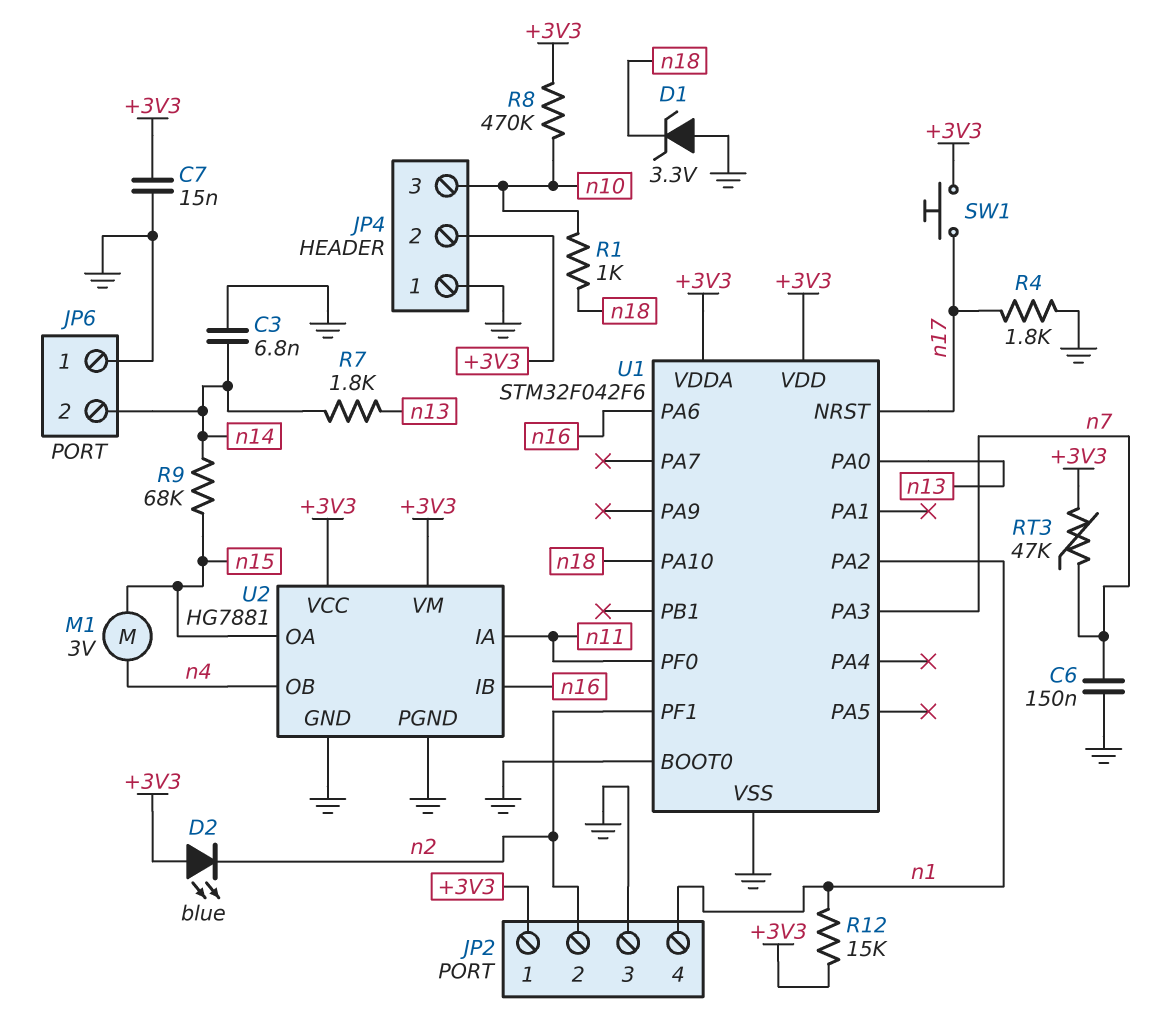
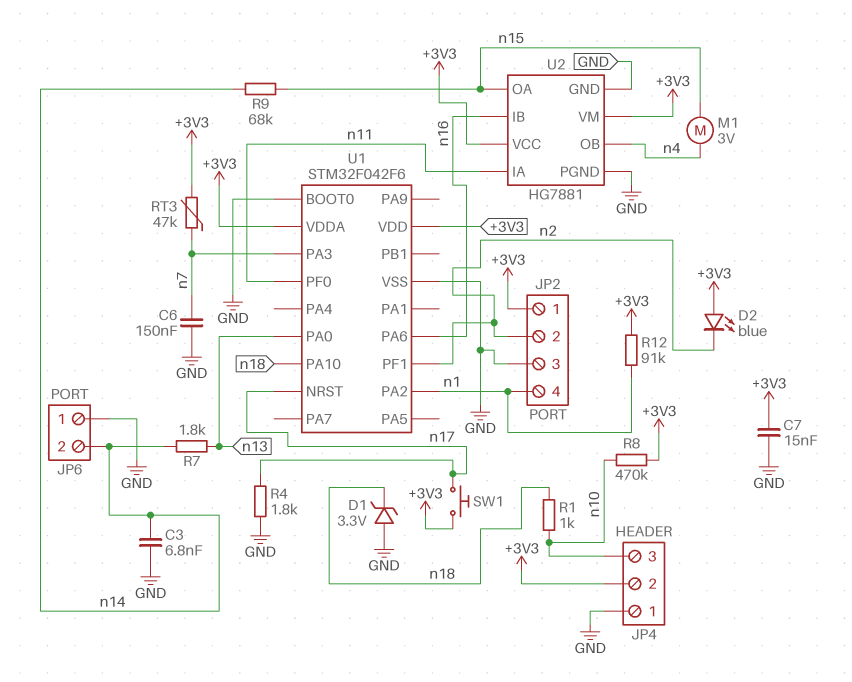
R12: 15k (+3V3, n1) -> 91k (+3V3, n1)

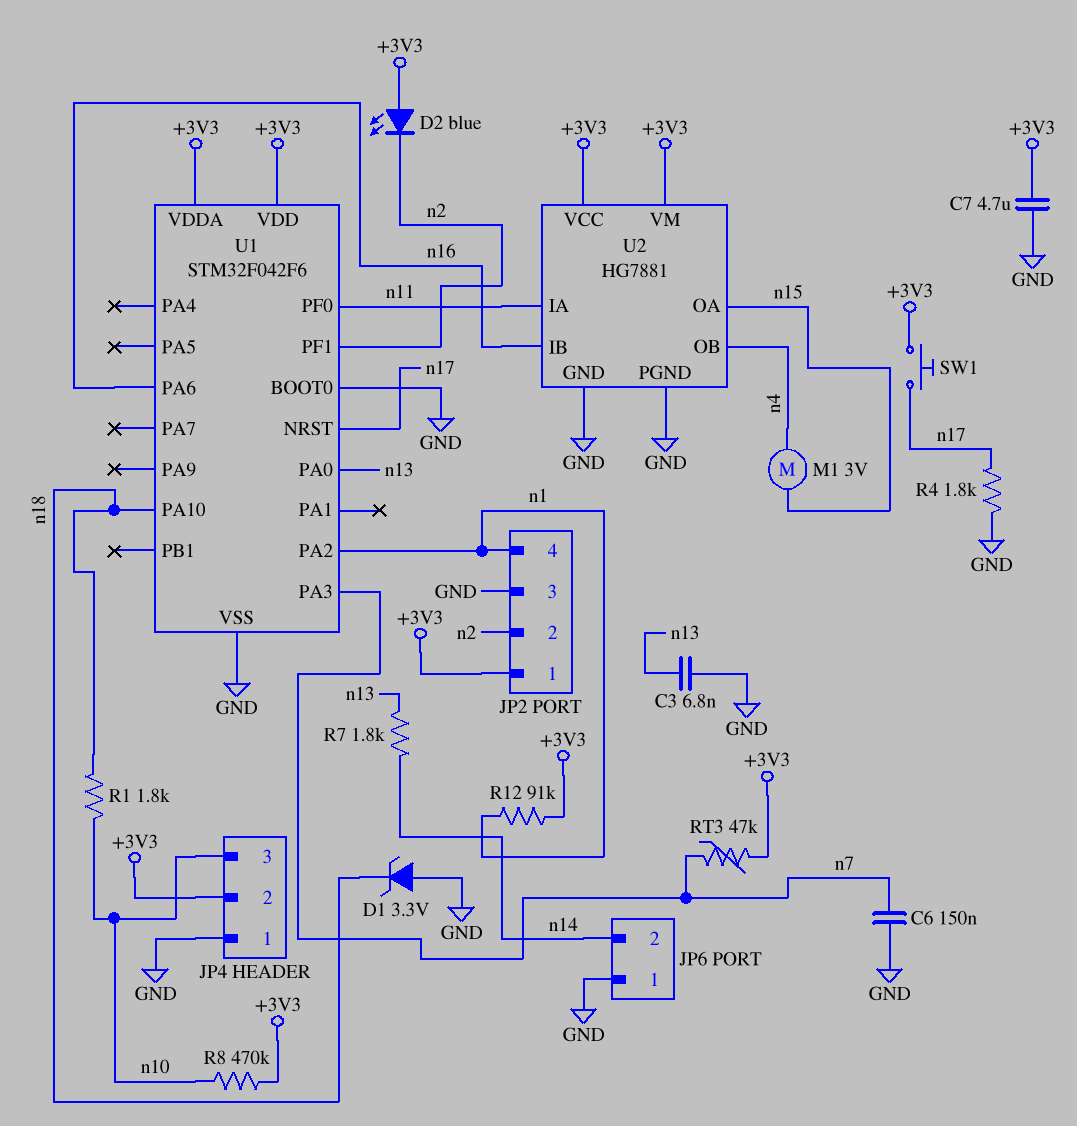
C3: 6.8nF (GND, n14) -> 6.8nF (GND, n13)
C7: 15nF (+3V3, GND) -> 4.7uF (+3V3, GND)
R1: 1k (n10, n18) -> 1.8k (n10, n18)
R9: 68k (n14, n15) -> none

